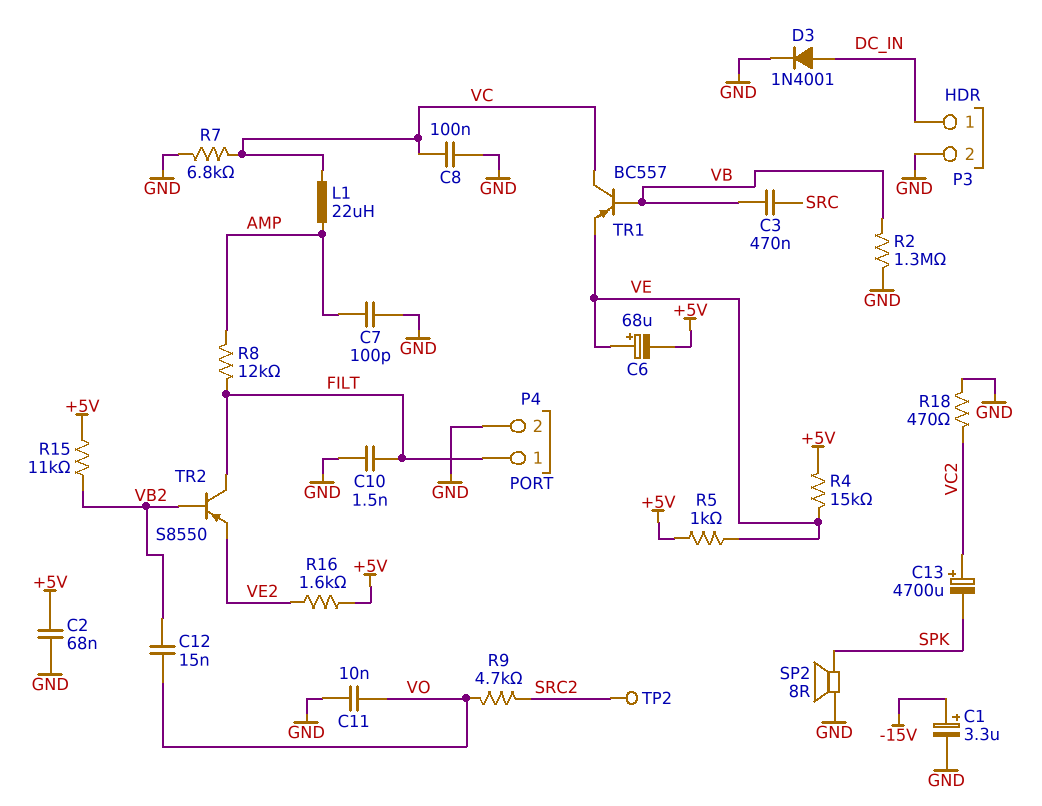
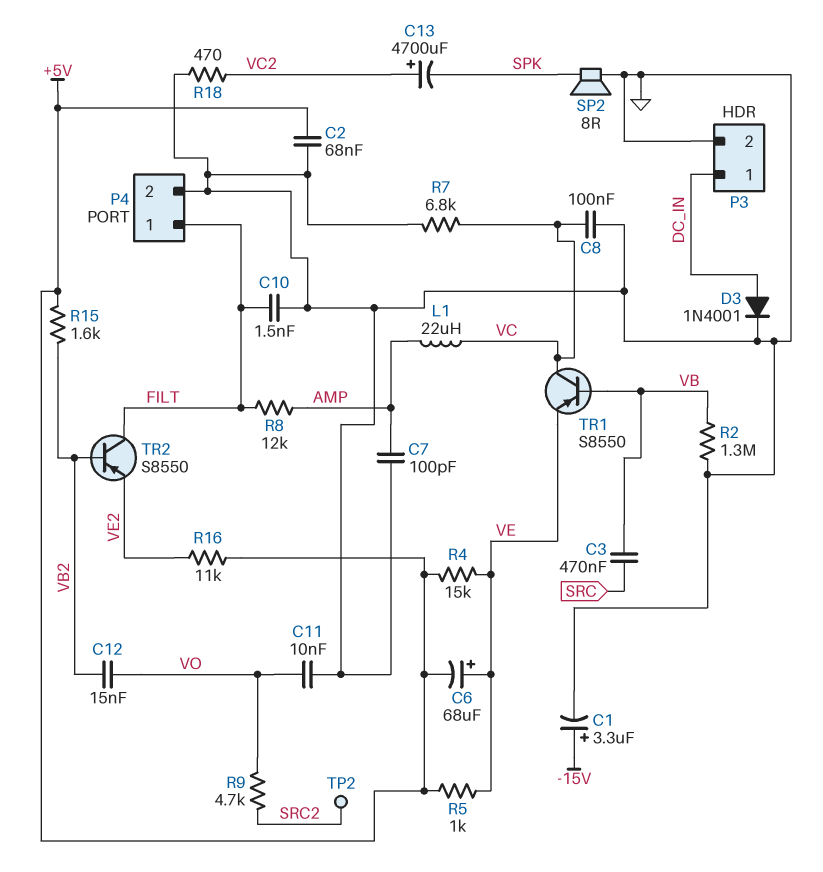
R15: 11k (+5V, VB2) -> 1.6k (+5V, VB2)
R16: 1.6k (+5V, VE2) -> 11k (+5V, VE2)
TR1: PNP BC557 (B VB, C VC, E VE) -> PNP S8550 (B VB, C VC, E VE)

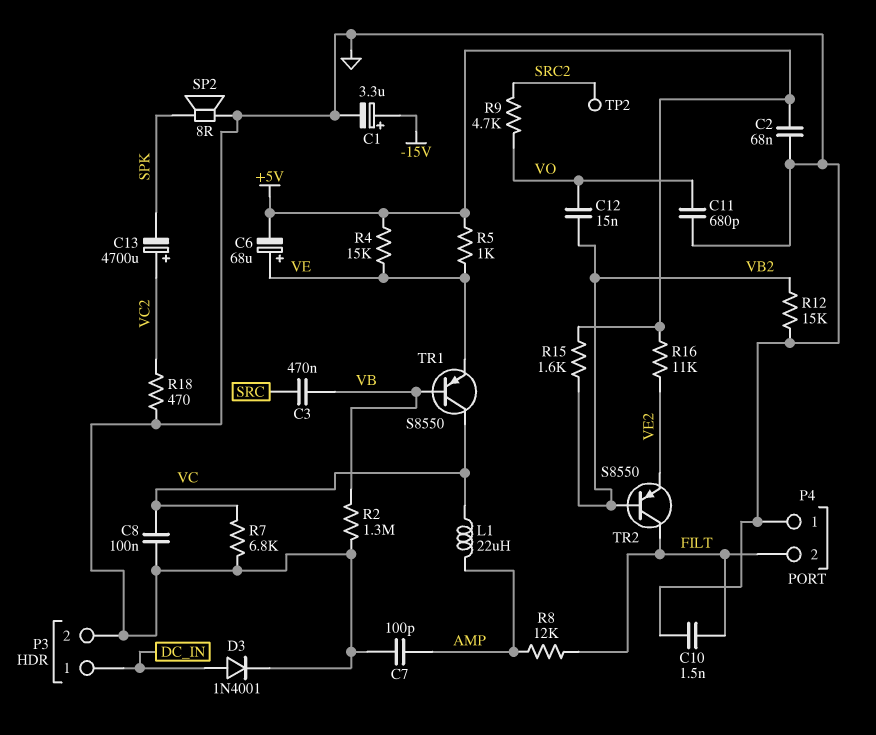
C11: 10nF (GND, VO) -> 680pF (GND, VO)
P4 pin 1: FILT -> GND
P4 pin 2: GND -> FILT
R12: none -> 15k (GND, VB2)

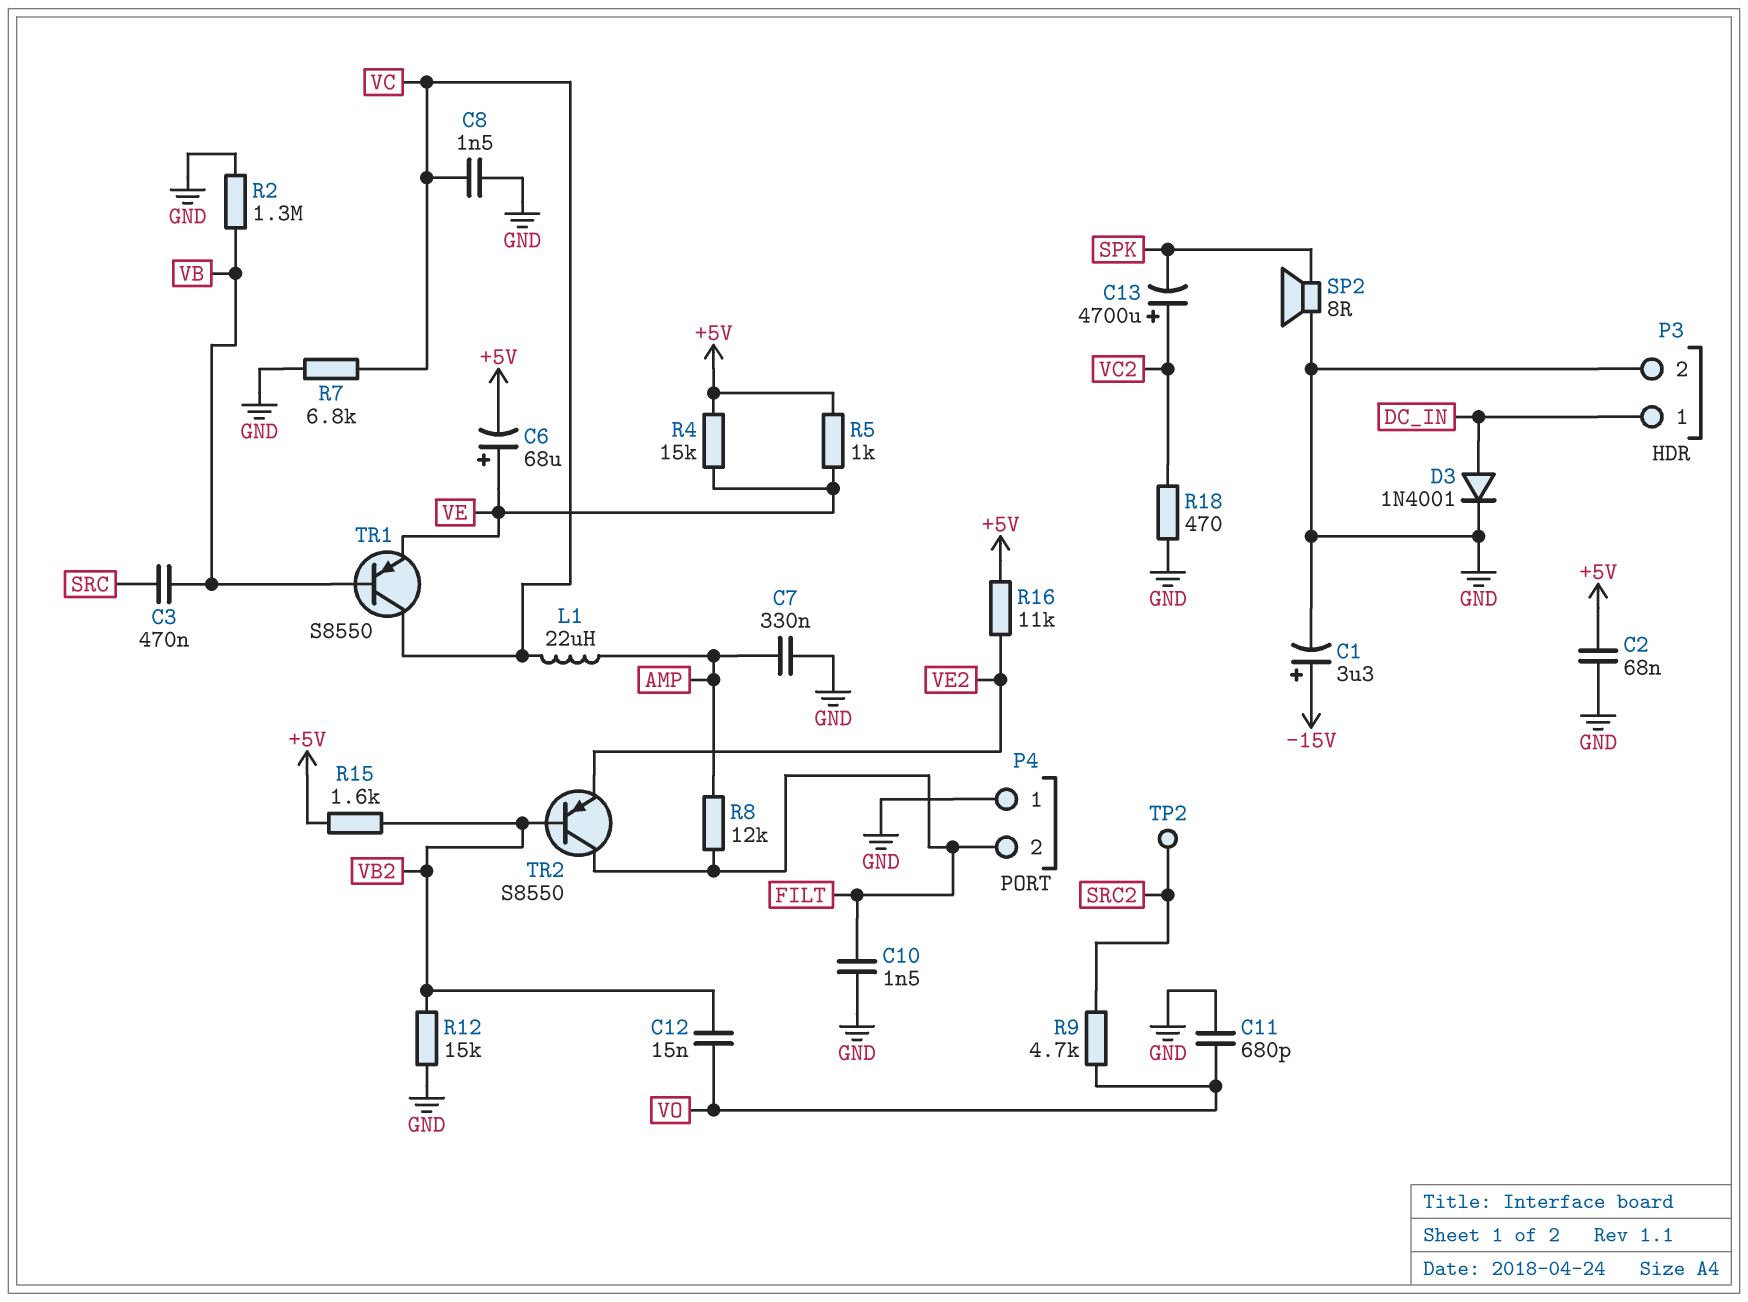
C7: 100pF (AMP, GND) -> 330nF (AMP, GND)
C8: 100nF (GND, VC) -> 1.5nF (GND, VC)

